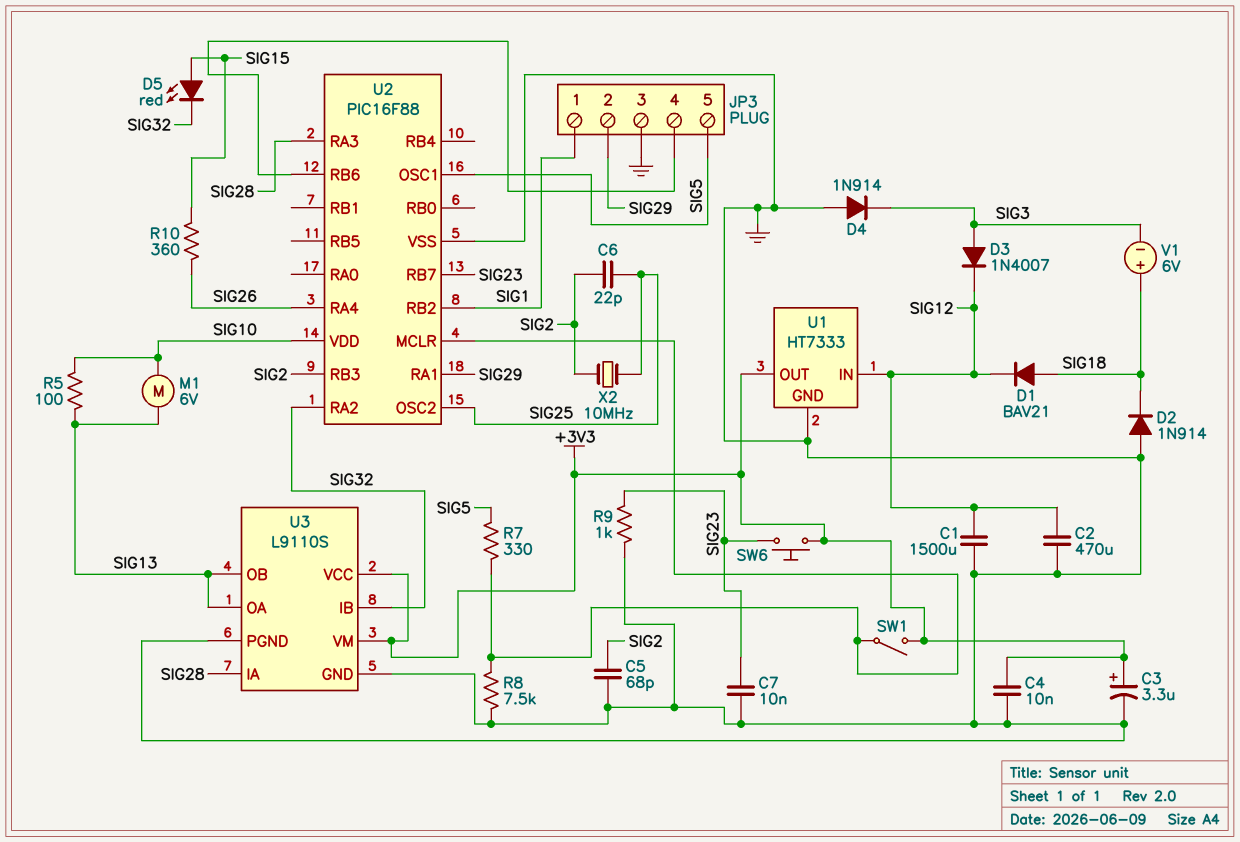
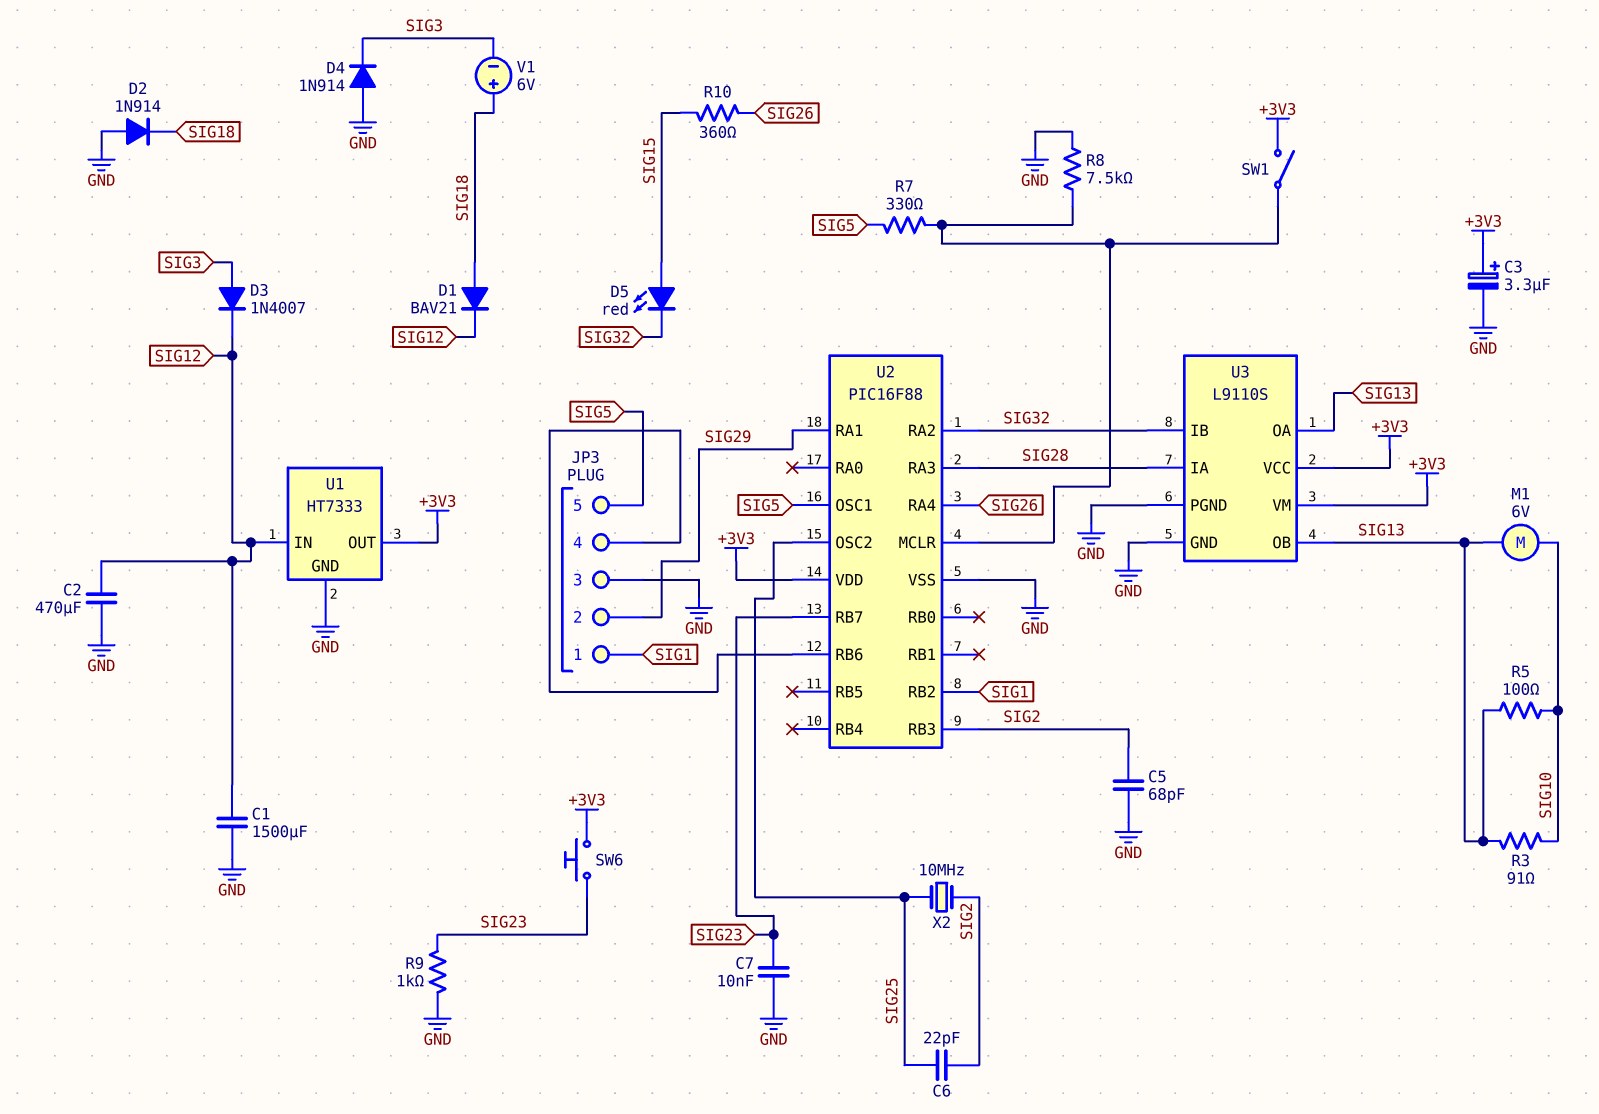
C4: 10nF (+3V3, GND) -> none
R3: none -> 91 (SIG10, SIG13)
U2 pin VDD: SIG10 -> +3V3

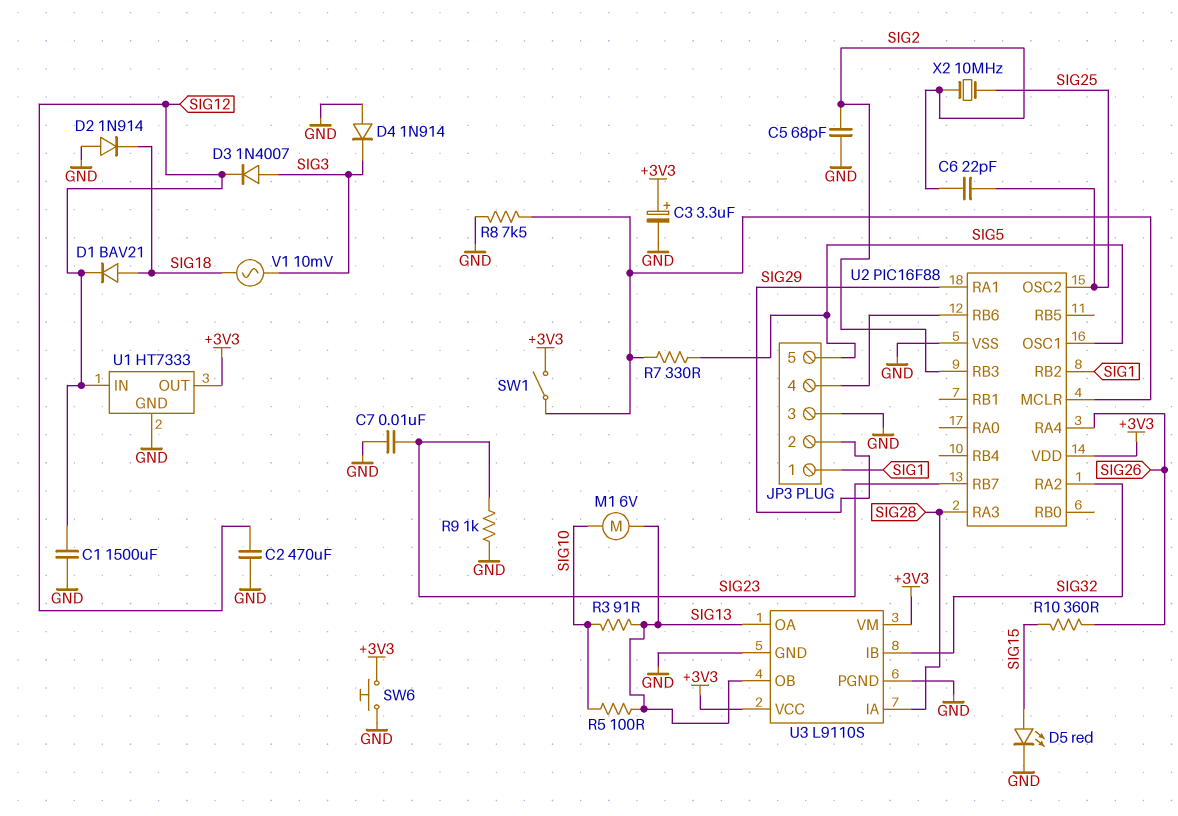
D5: LED red (A SIG15, K SIG32) -> LED red (A SIG15, K GND)
SW6: button (+3V3, SIG23) -> button (+3V3, GND)
V1: 6V (plus SIG18, minus SIG3) -> AC 10mV (SIG3, SIG18)

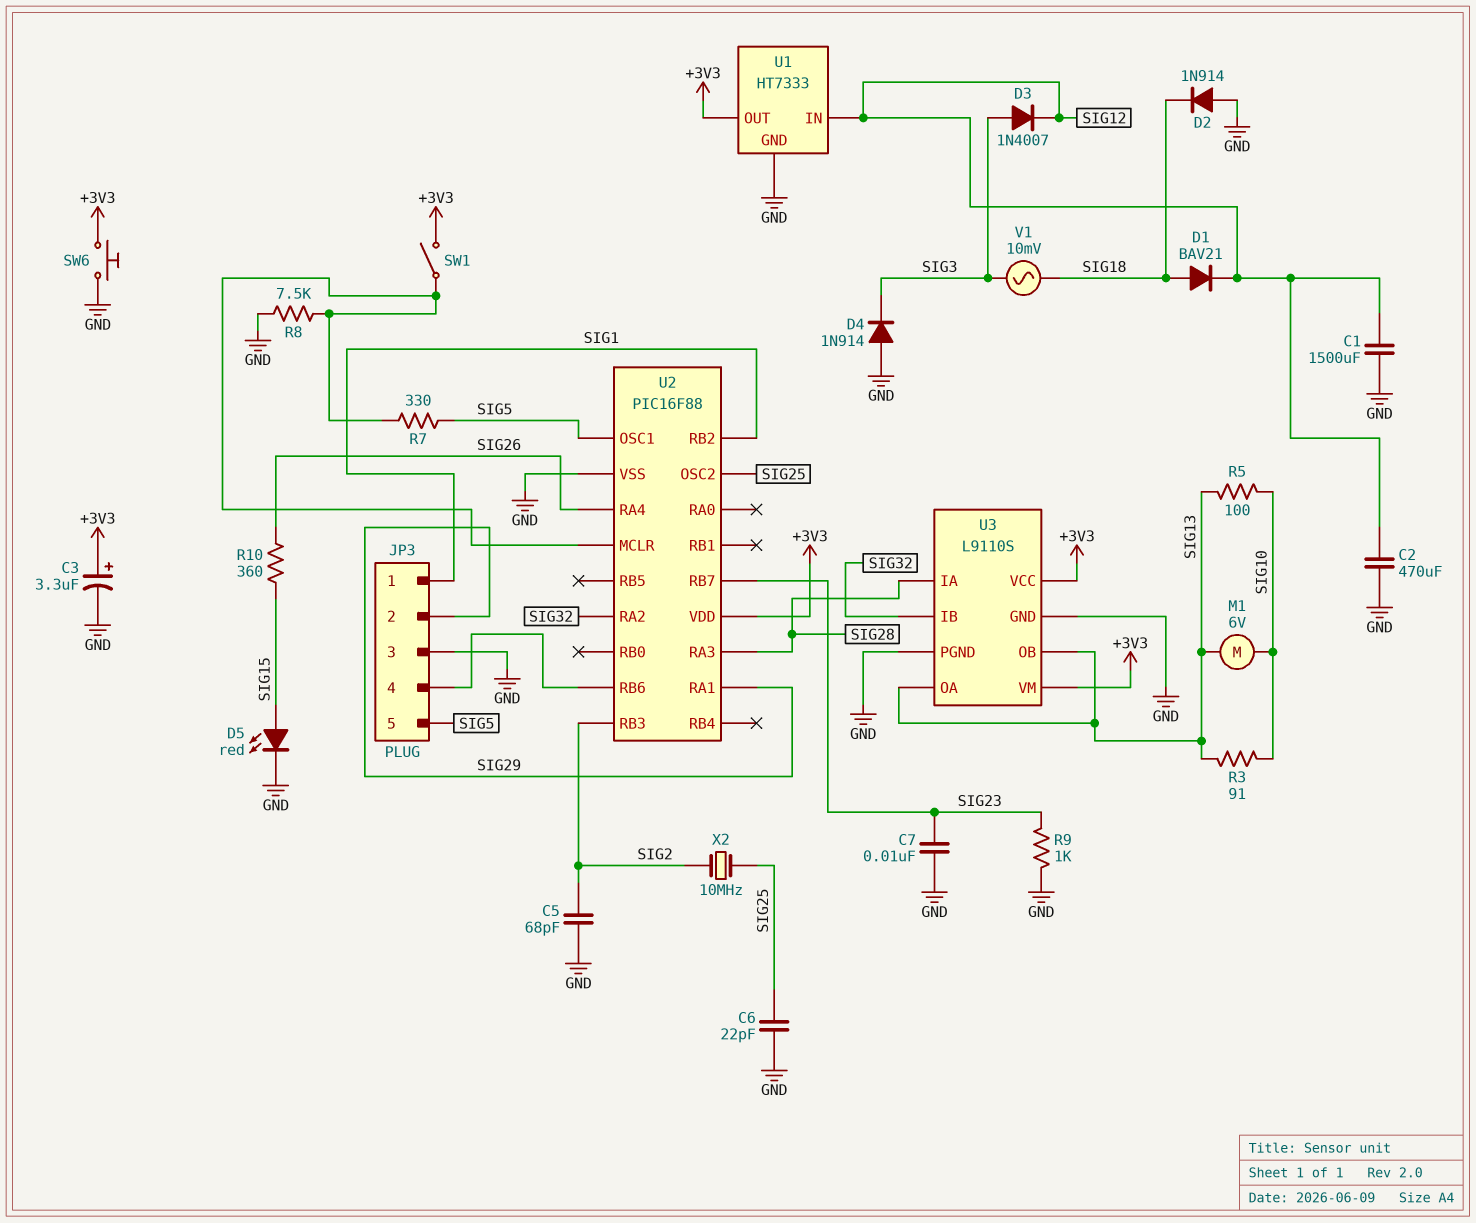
C6: 22pF (SIG2, SIG25) -> 22pF (GND, SIG25)

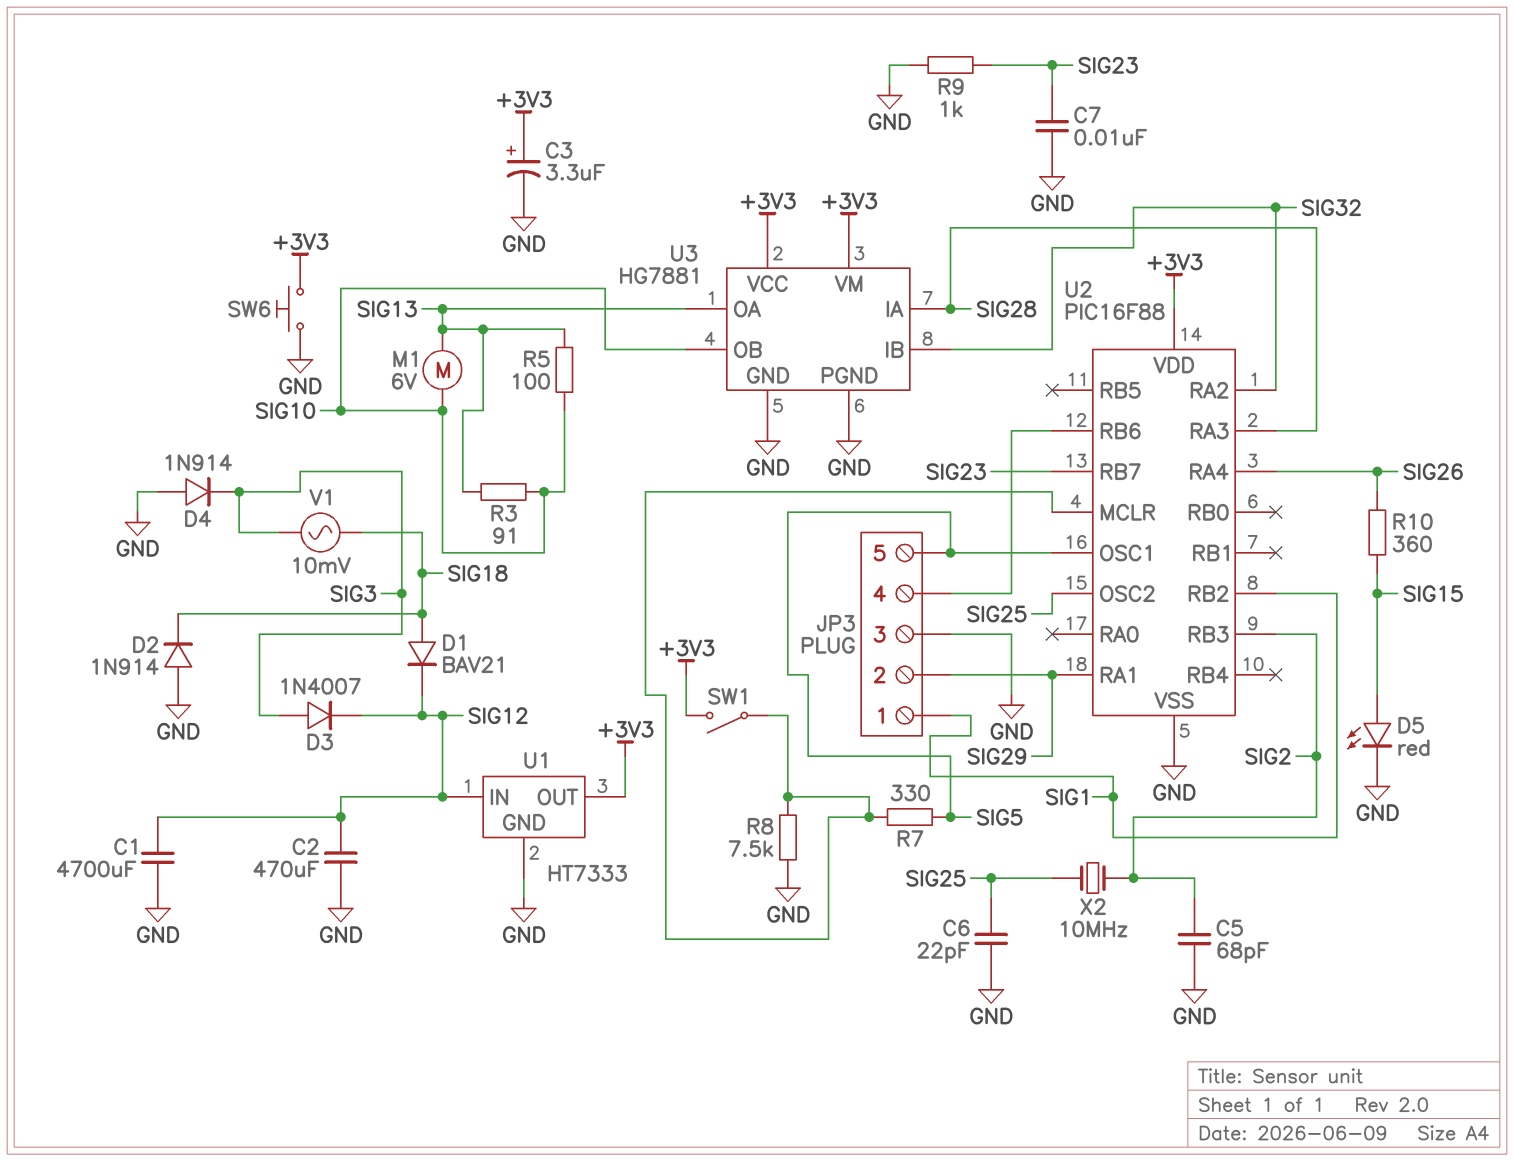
C1: 1500uF (GND, SIG12) -> 4700uF (GND, SIG12)
U3: L9110S -> HG7881
U3 pin OB: SIG13 -> SIG10

